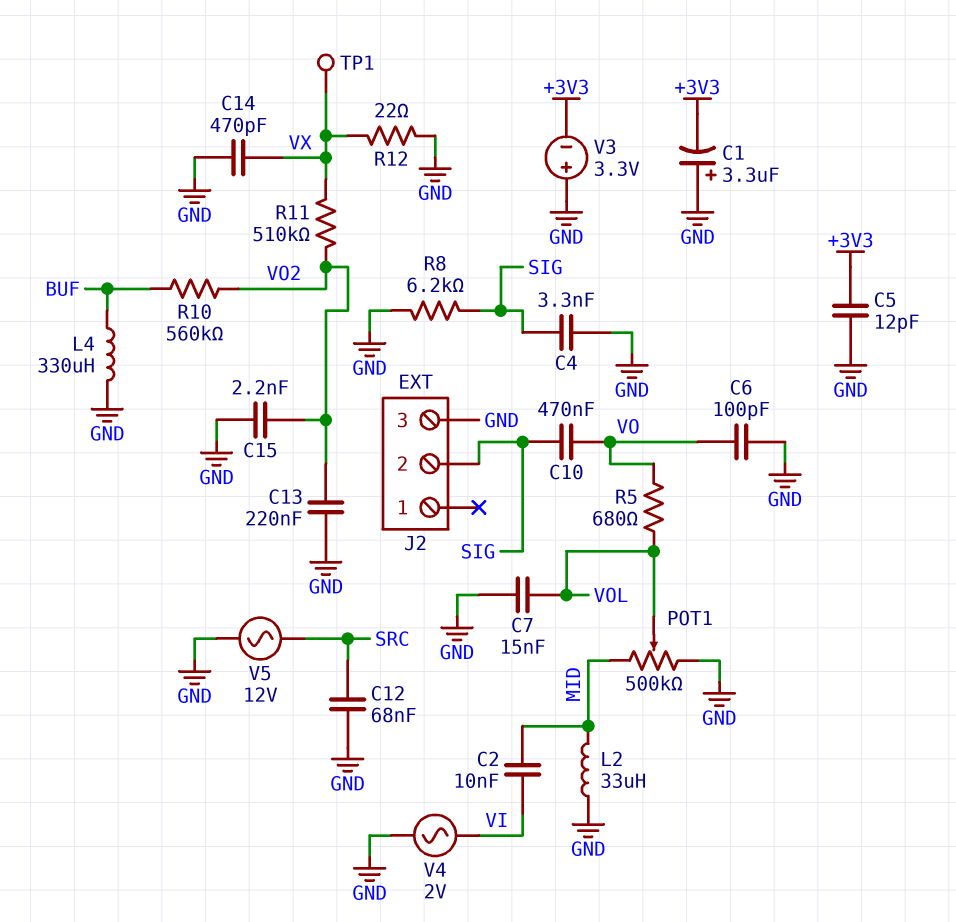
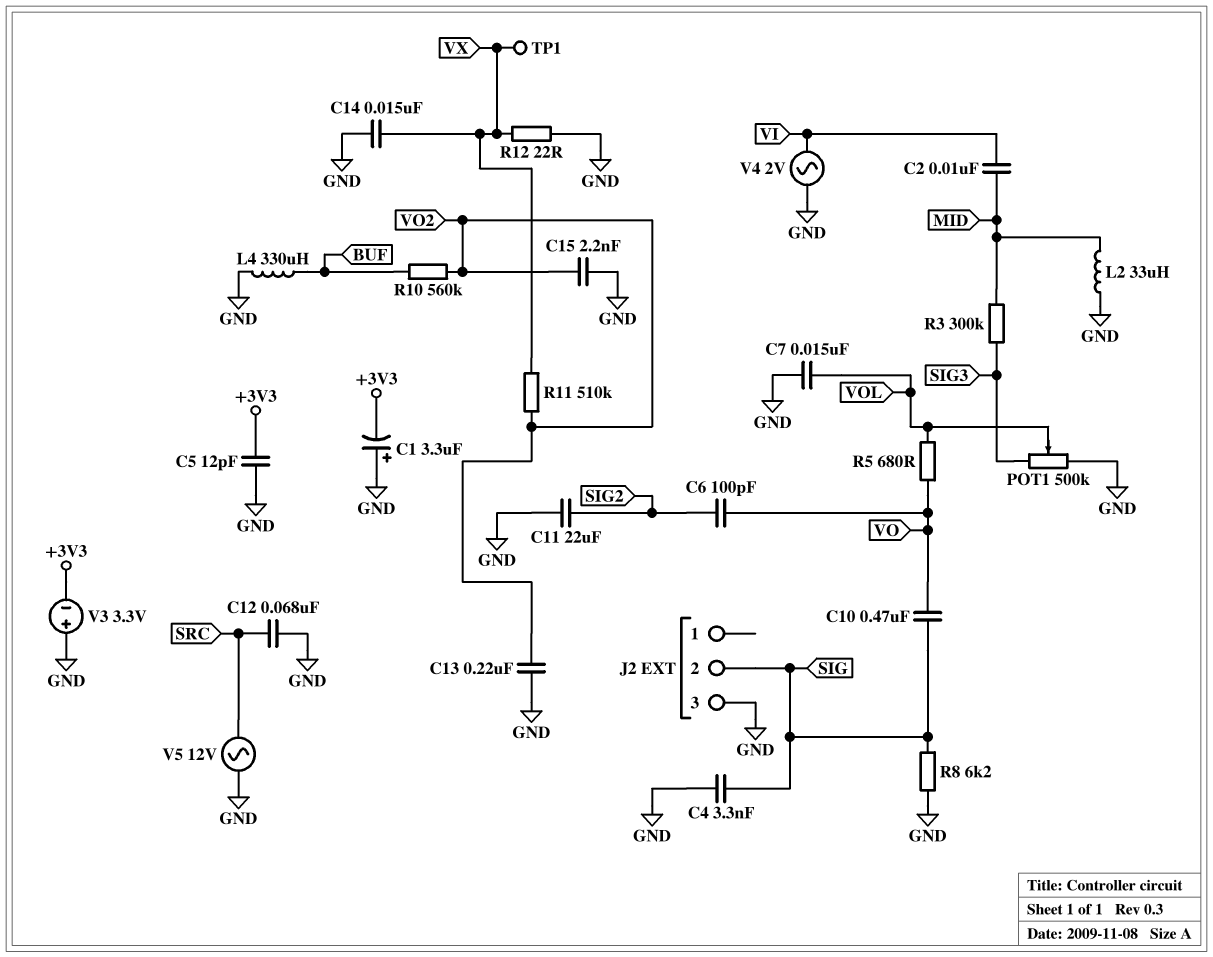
C6: 100pF (GND, VO) -> 100pF (SIG2, VO)
C11: none -> 22uF (GND, SIG2)
C14: 470pF (GND, VX) -> 15nF (GND, VX)
POT1: 500k (GND, MID, wiper VOL) -> 500k (GND, SIG3, wiper VOL)
R3: none -> 300k (MID, SIG3)

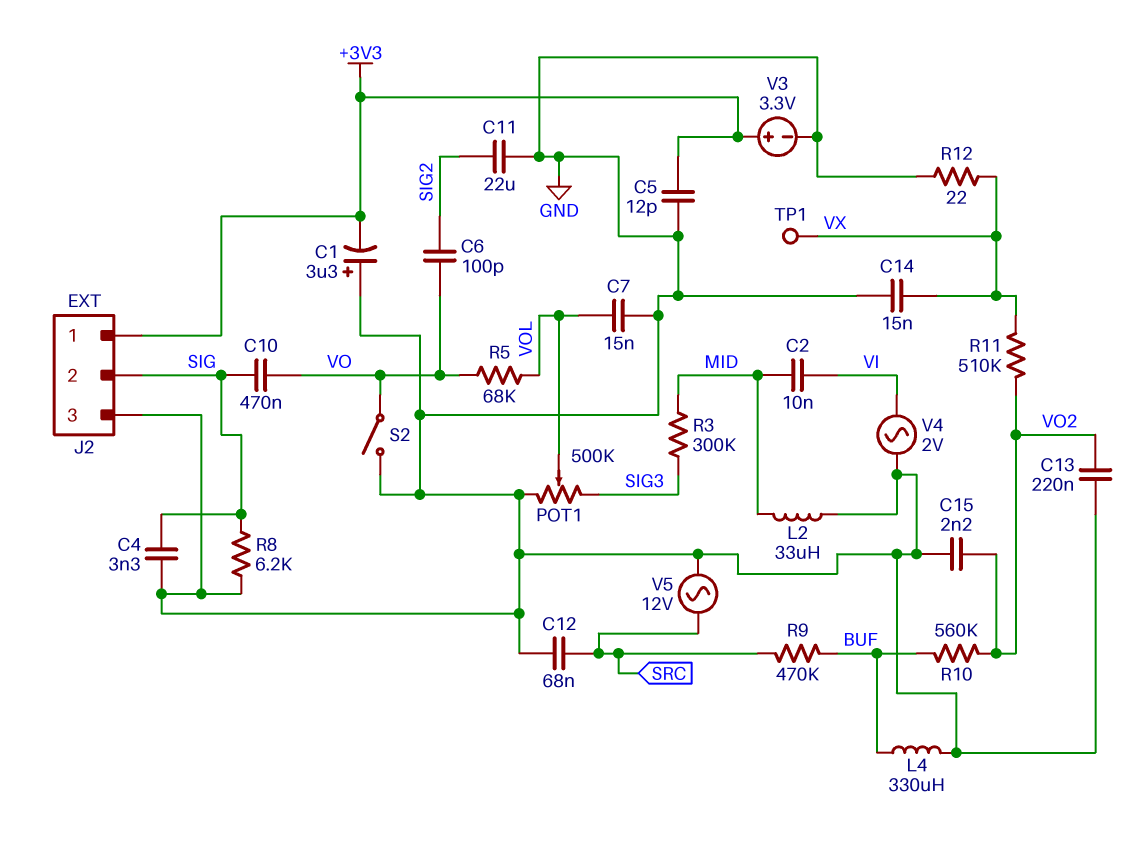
J2 pin 1: none -> +3V3
R5: 680 (VO, VOL) -> 68k (VO, VOL)
R9: none -> 470k (BUF, SRC)
S2: none -> switch (GND, VO)
V3: 3.3V (plus GND, minus +3V3) -> 3.3V (plus +3V3, minus GND)

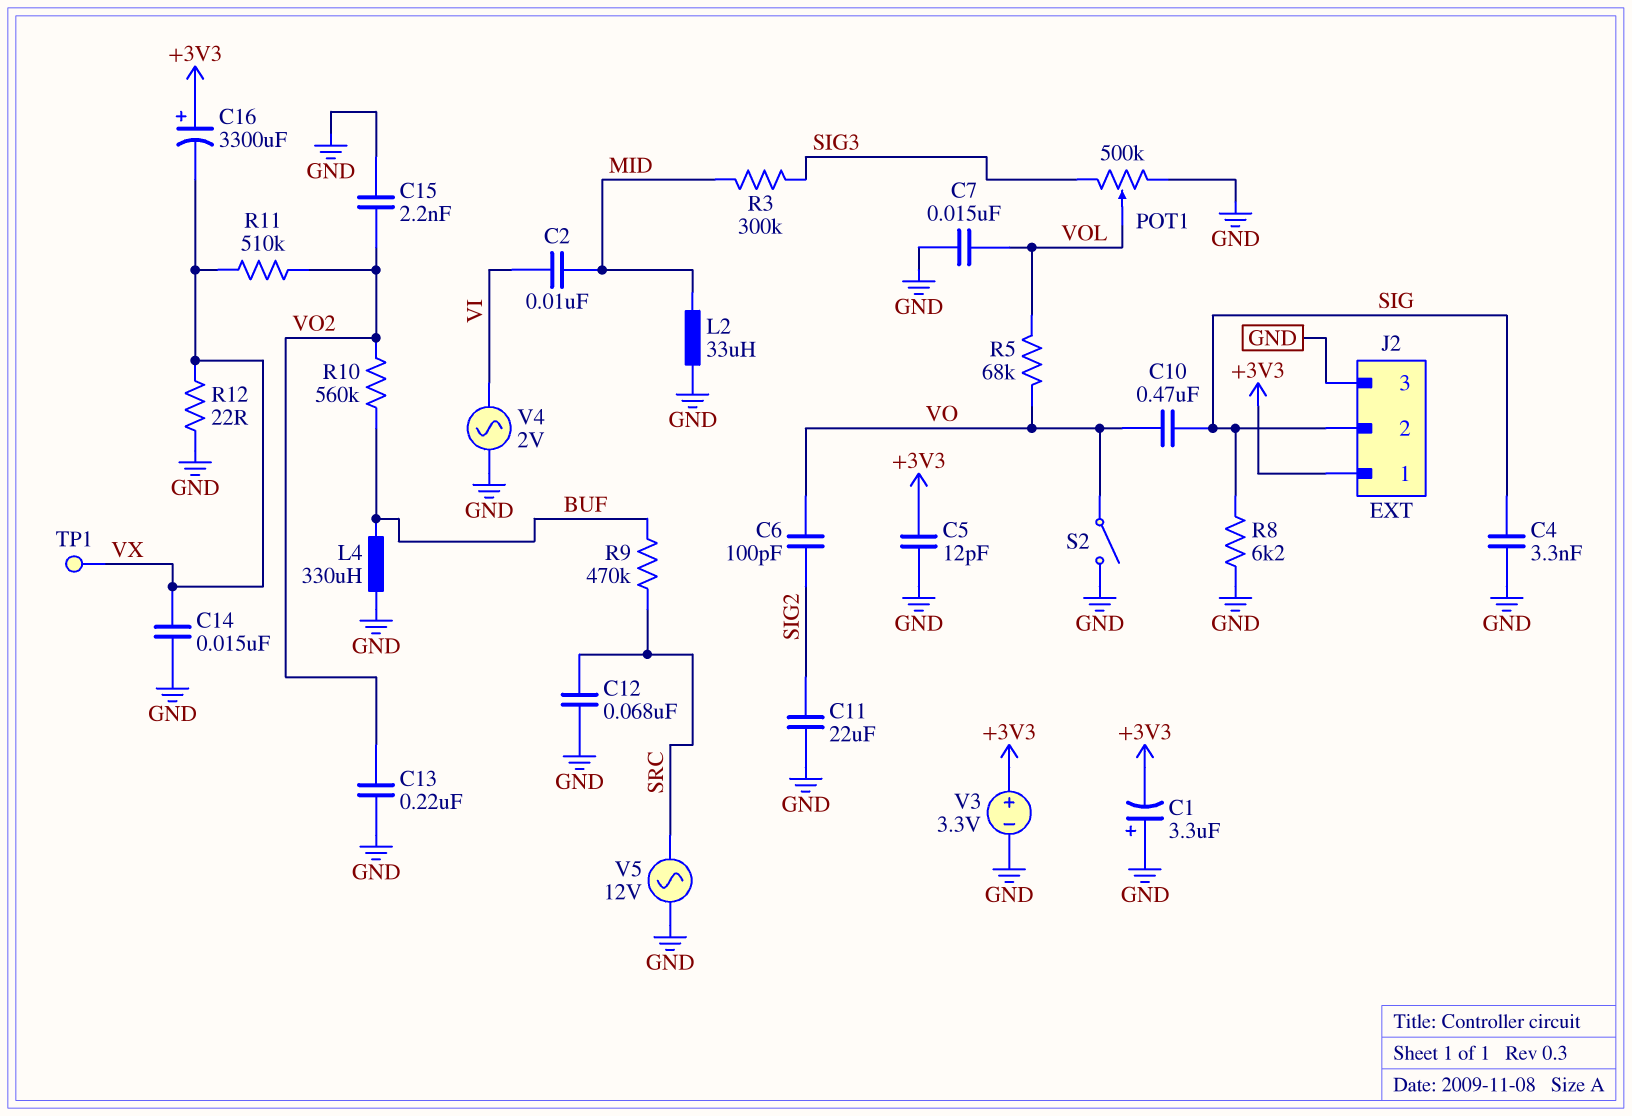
C16: none -> 3300uF (plus +3V3, minus VX)

